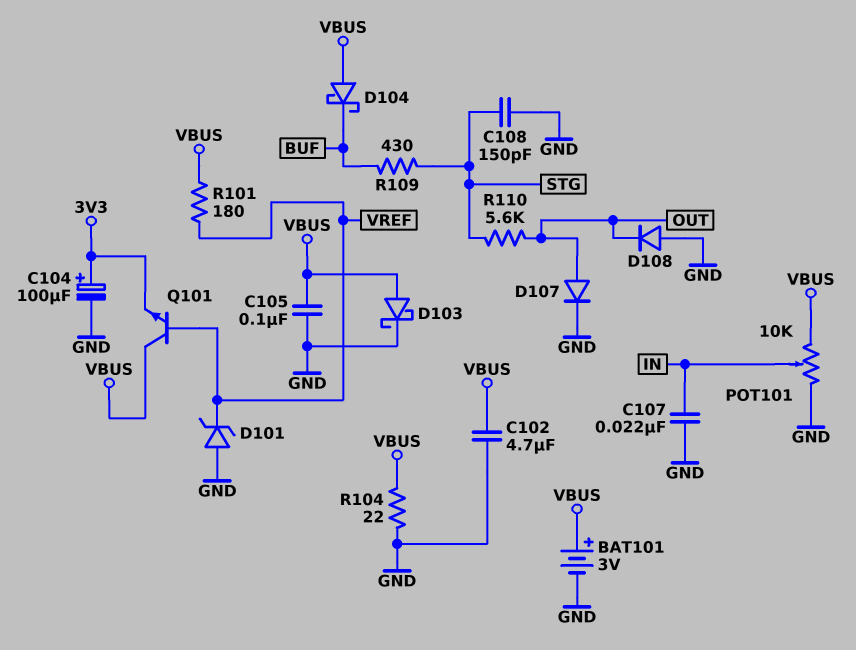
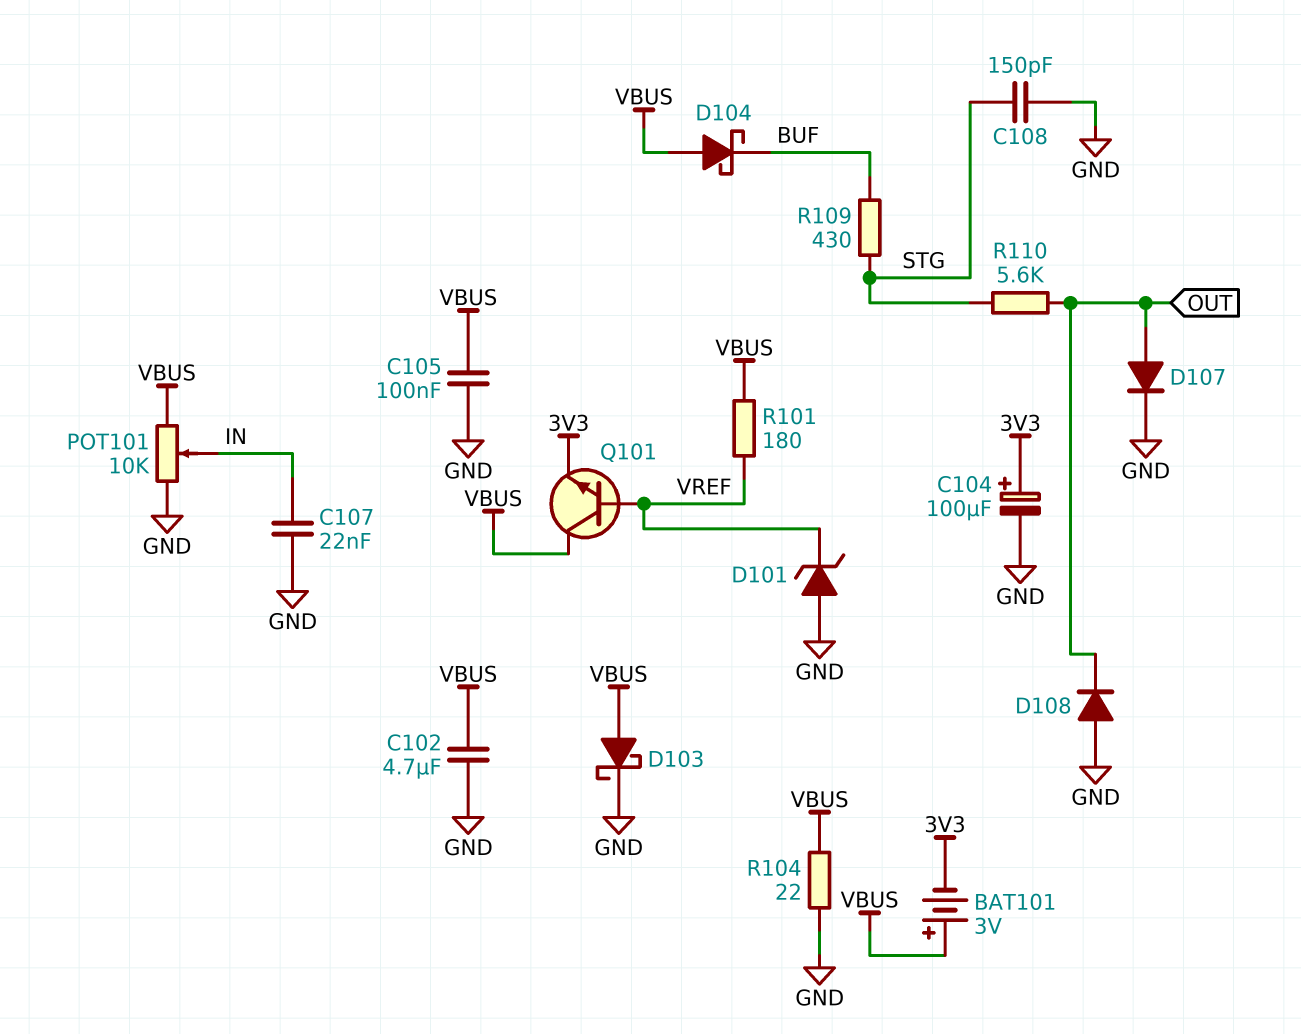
BAT101: 3V (plus VBUS, minus GND) -> 3V (plus VBUS, minus 3V3)

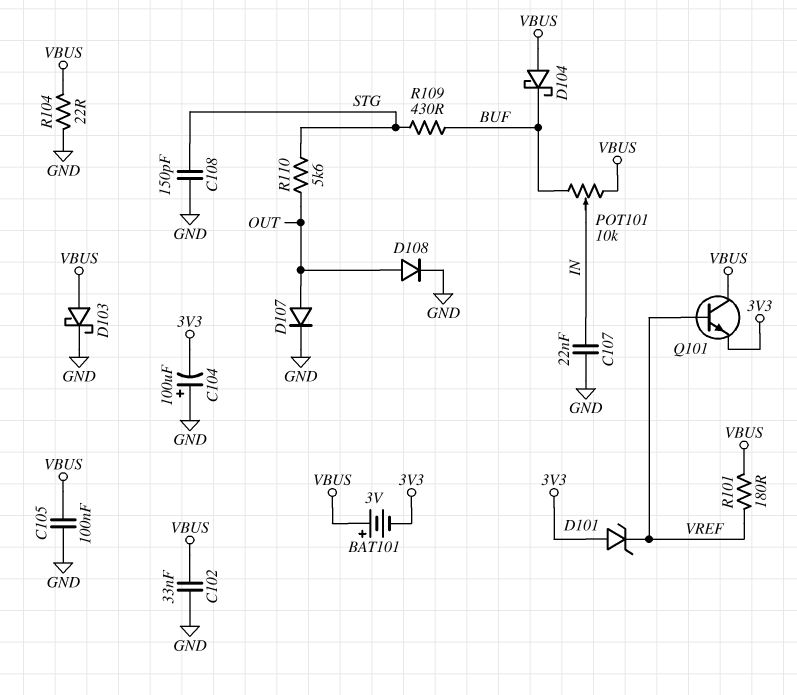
C102: 4.7uF (GND, VBUS) -> 33nF (GND, VBUS)
C104: 100uF (plus 3V3, minus GND) -> 100uF (plus GND, minus 3V3)
D101: zener (A GND, K VREF) -> zener (A 3V3, K VREF)
D108: diode (A GND, K OUT) -> diode (A OUT, K GND)
POT101: 10k (GND, VBUS, wiper IN) -> 10k (BUF, VBUS, wiper IN)

